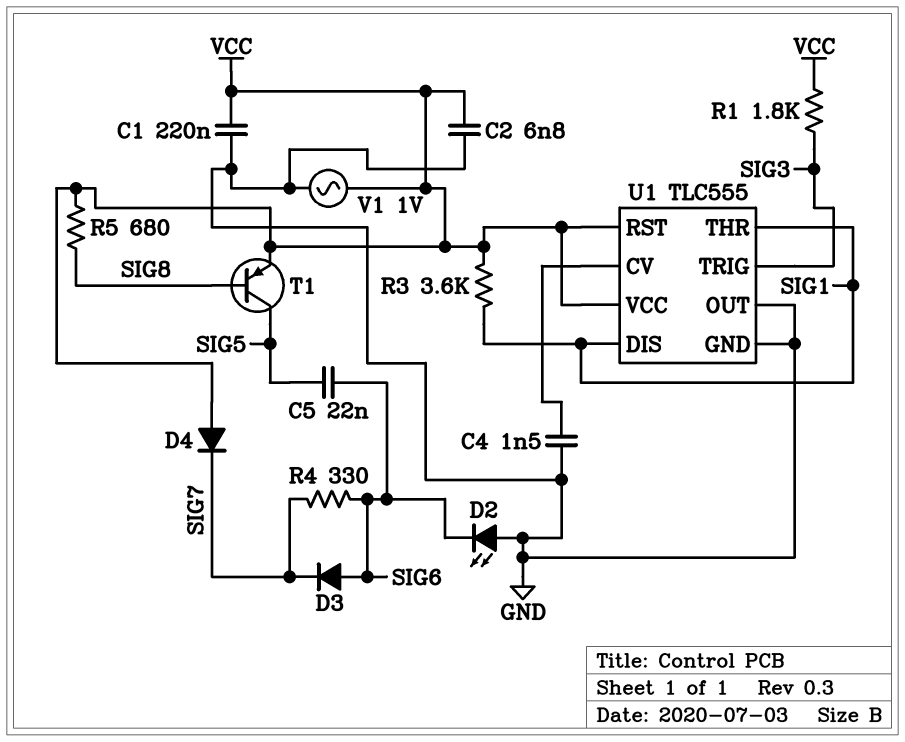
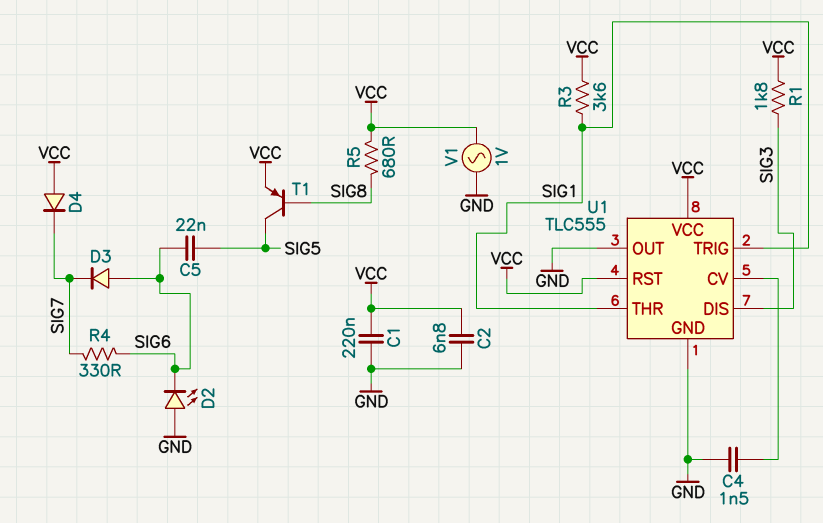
U1 pin DIS: SIG1 -> SIG3
U1 pin TRIG: SIG3 -> SIG1

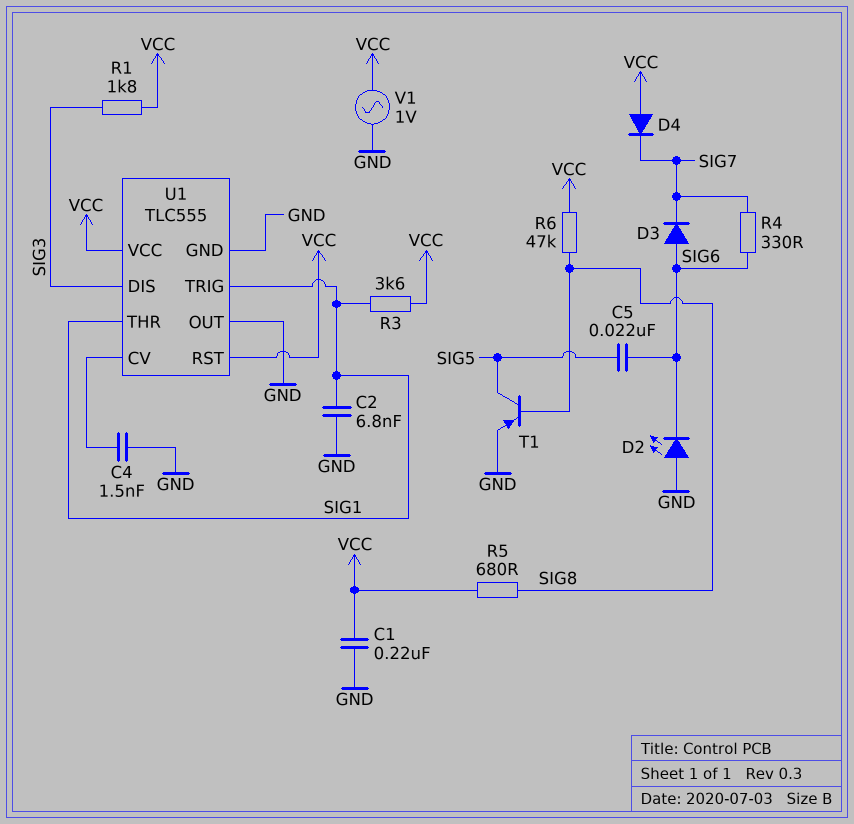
C2: 6.8nF (GND, VCC) -> 6.8nF (GND, SIG1)
R6: none -> 47k (SIG8, VCC)
T1: PNP (B SIG8, C SIG5, E VCC) -> PNP (B SIG8, C SIG5, E GND)

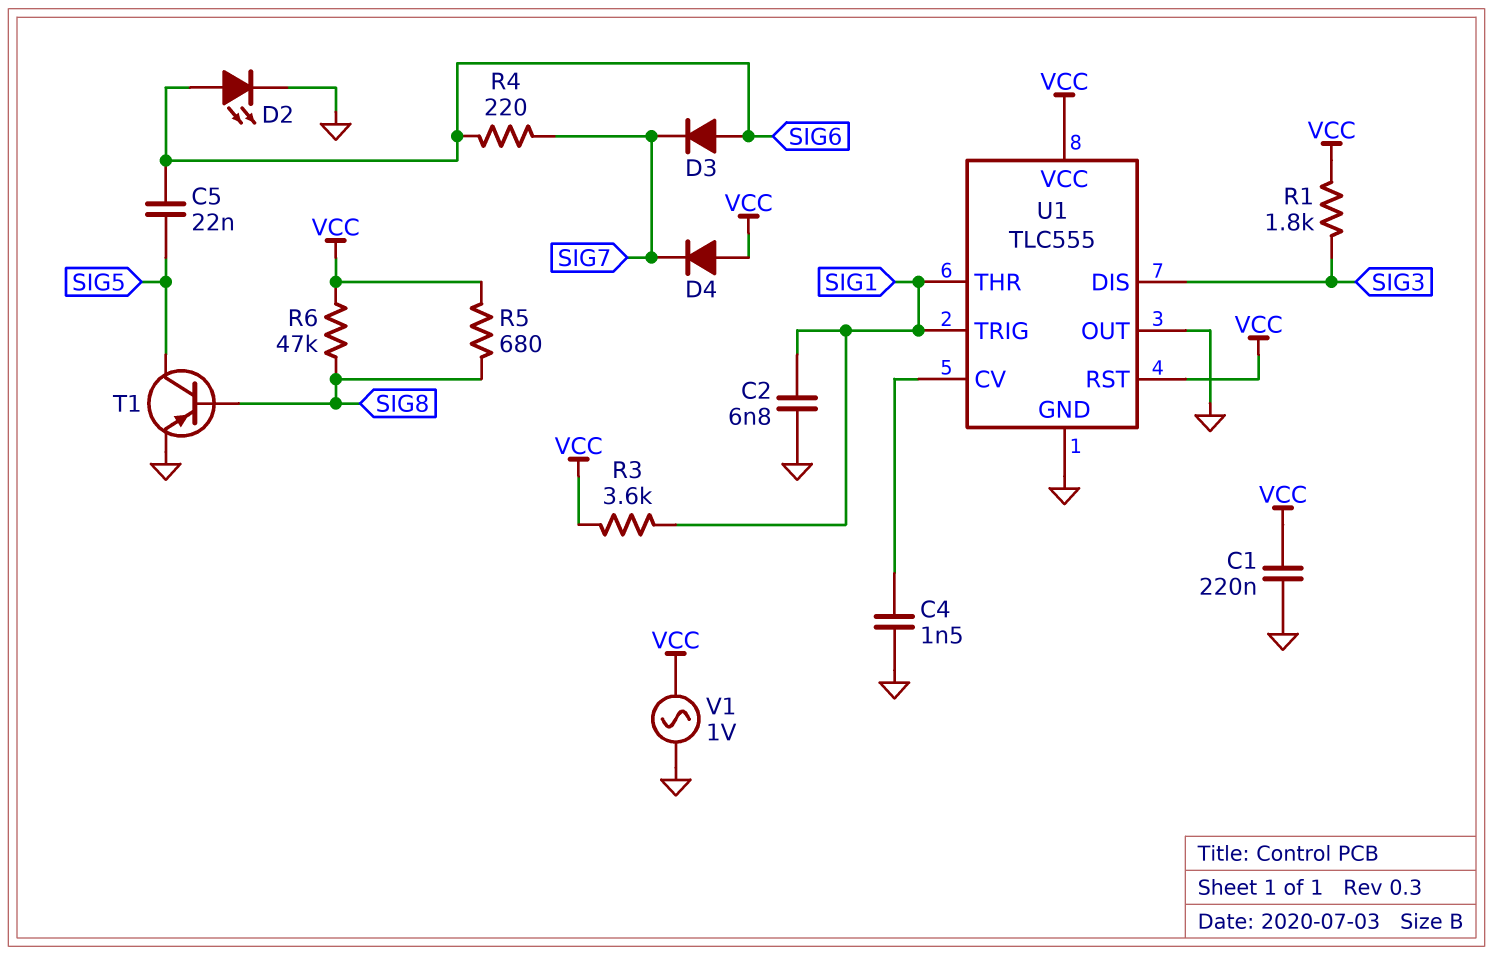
D2: LED (A GND, K SIG6) -> LED (A SIG6, K GND)
R4: 330 (SIG6, SIG7) -> 220 (SIG6, SIG7)

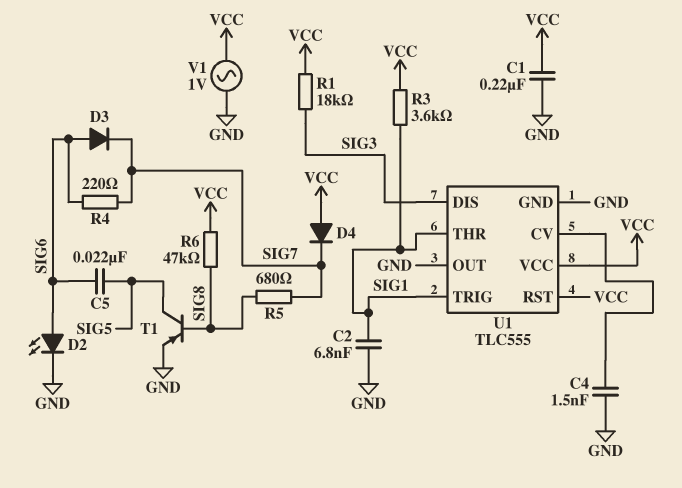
R1: 1.8k (SIG3, VCC) -> 18k (SIG3, VCC)
R5: 680 (SIG8, VCC) -> 680 (SIG7, SIG8)

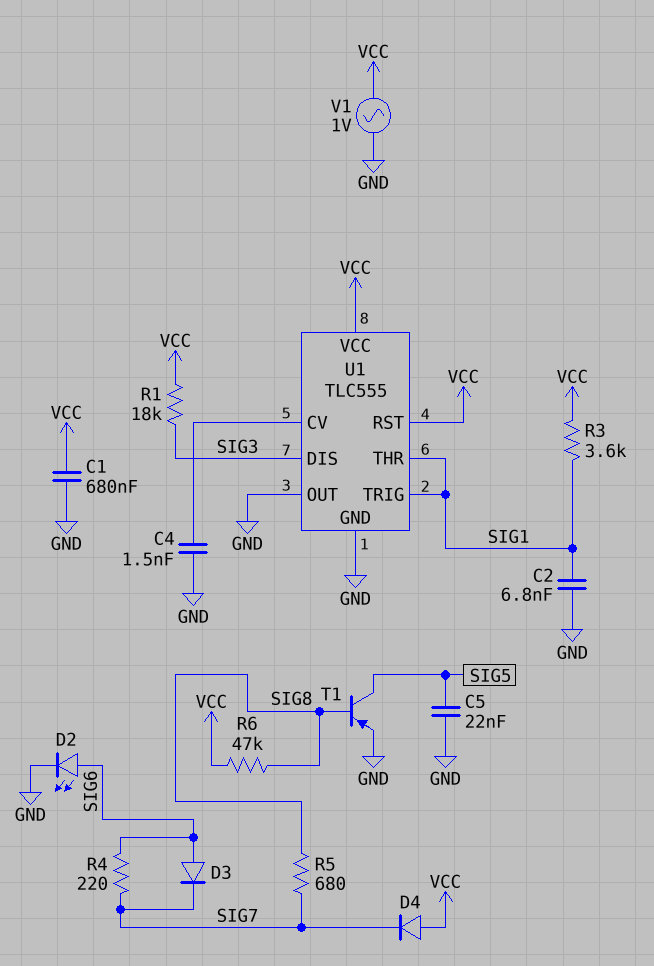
C1: 220nF (GND, VCC) -> 680nF (GND, VCC)
C5: 22nF (SIG5, SIG6) -> 22nF (GND, SIG5)

